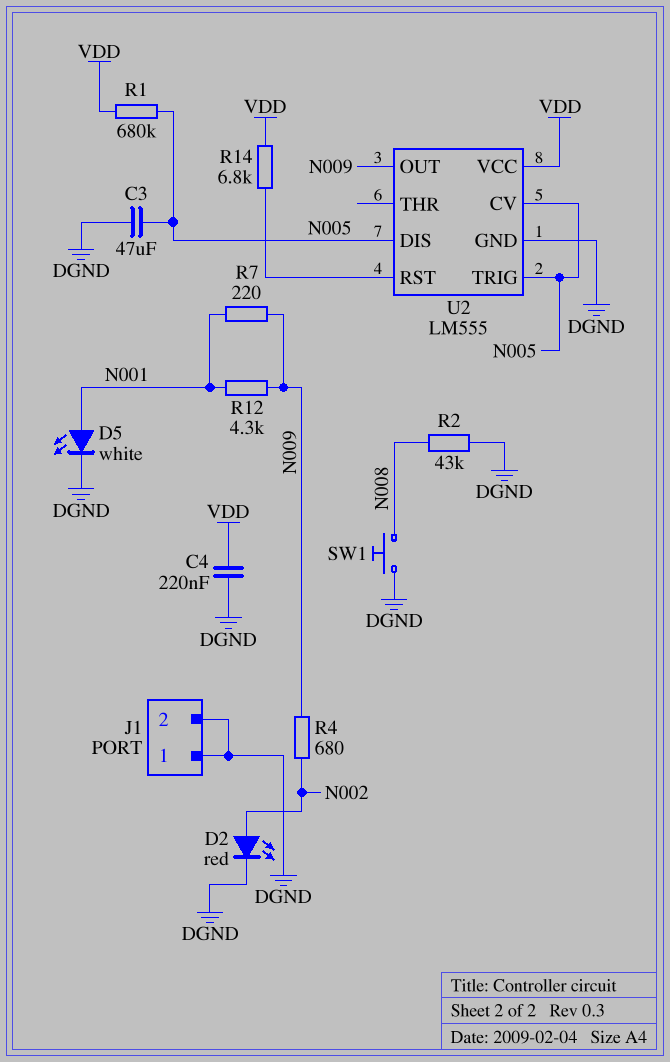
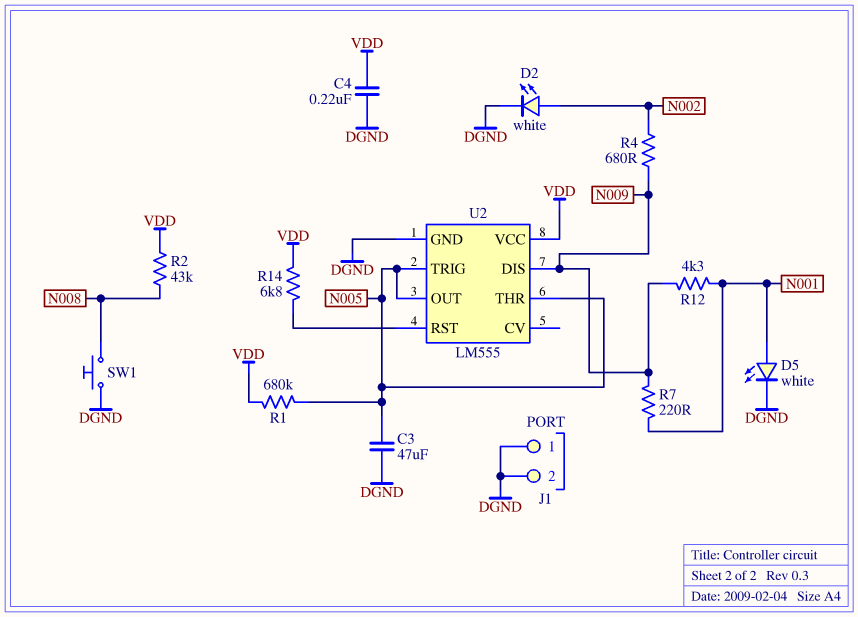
D2: LED red (A N002, K DGND) -> LED white (A N002, K DGND)
R2: 43k (DGND, N008) -> 43k (N008, VDD)
U2 pin CV: N005 -> none
U2 pin DIS: N005 -> N009
U2 pin OUT: N009 -> N005
U2 pin THR: none -> N005

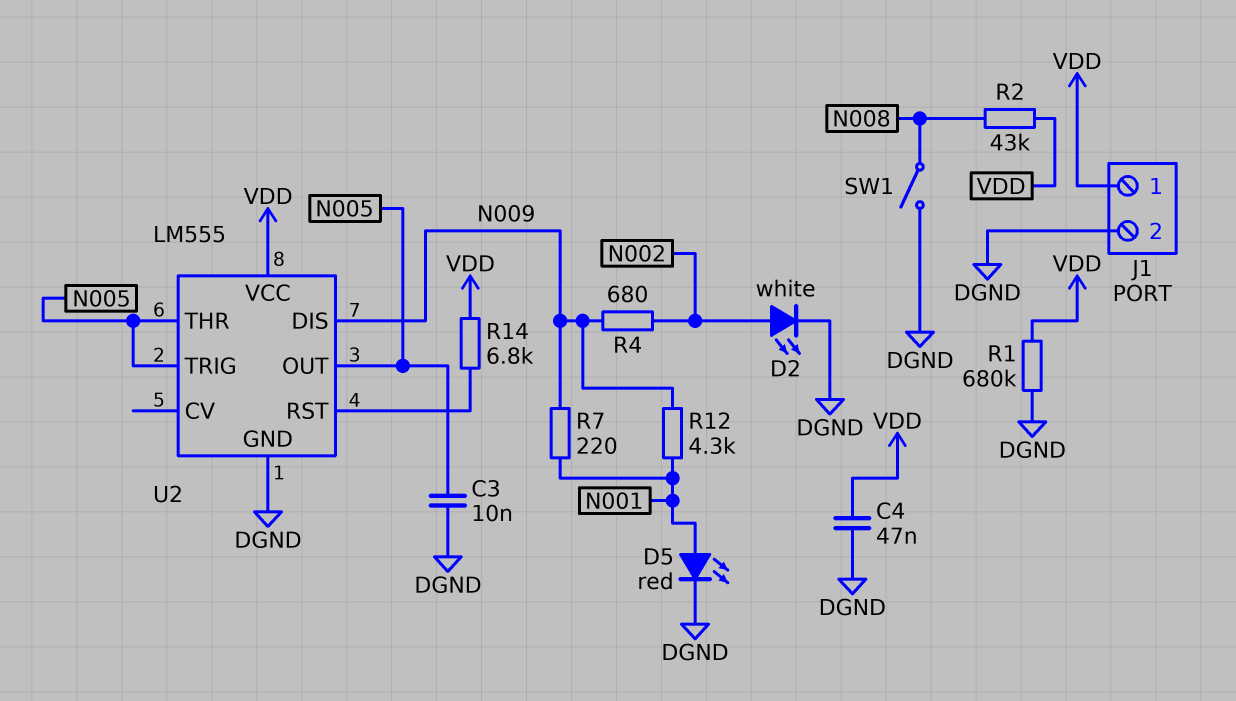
C3: 47uF (DGND, N005) -> 10nF (DGND, N005)
C4: 220nF (DGND, VDD) -> 47nF (DGND, VDD)
D5: LED white (A N001, K DGND) -> LED red (A N001, K DGND)
J1 pin 1: DGND -> VDD
R1: 680k (N005, VDD) -> 680k (DGND, VDD)
SW1: button (DGND, N008) -> switch (DGND, N008)

